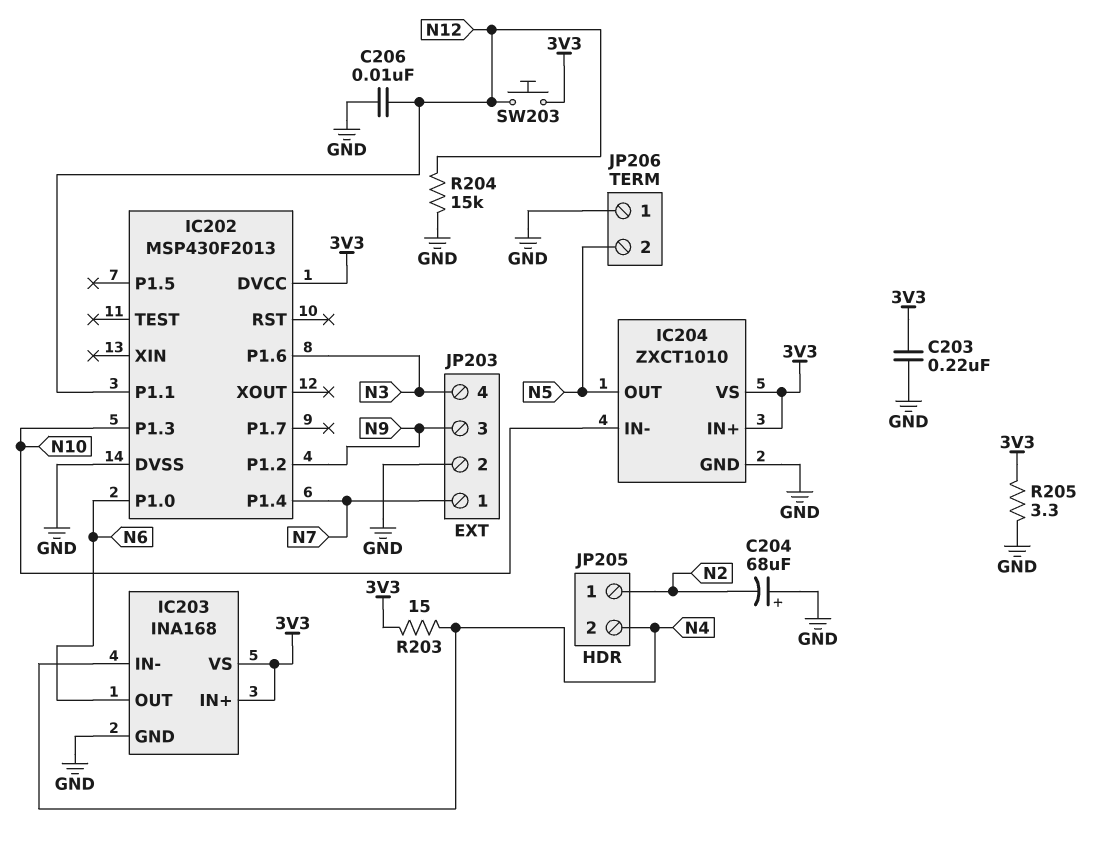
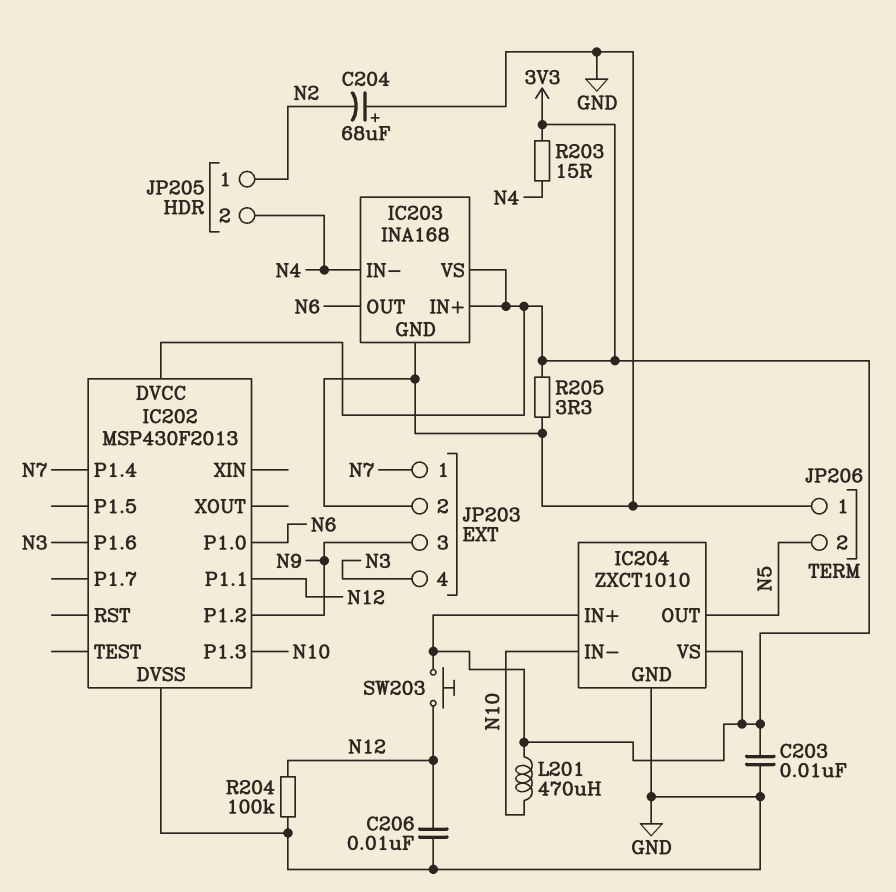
C203: 220nF (3V3, GND) -> 10nF (3V3, GND)
L201: none -> 470uH (3V3, N10)
R204: 15k (GND, N12) -> 100k (GND, N12)

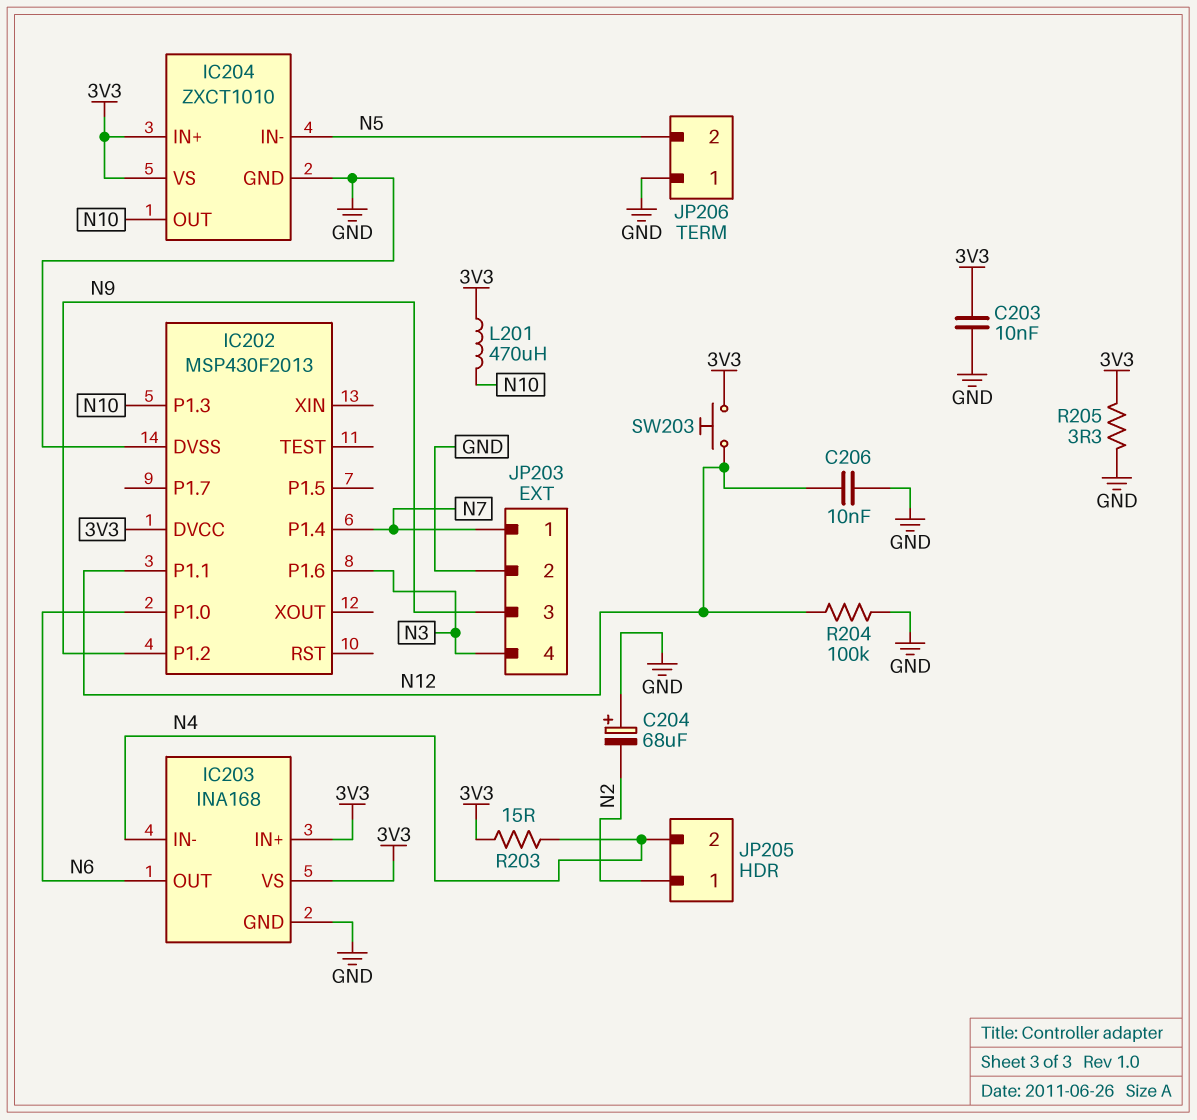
IC204 pin IN-: N10 -> N5
IC204 pin OUT: N5 -> N10

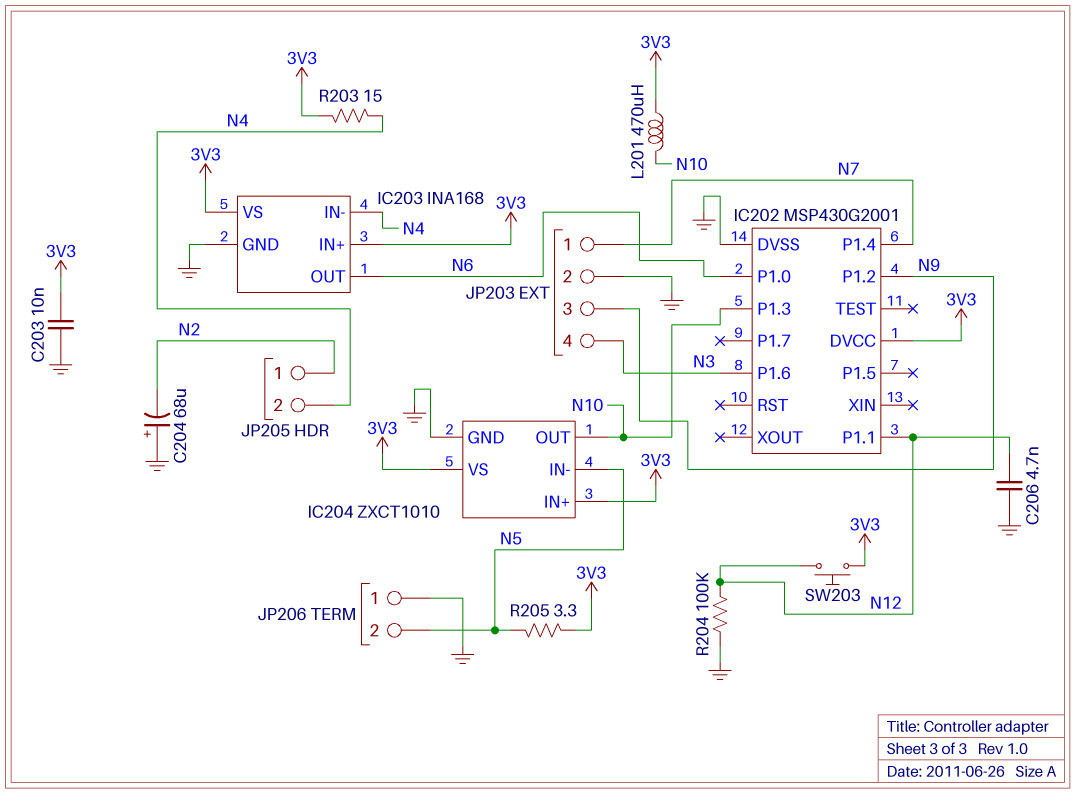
C206: 10nF (GND, N12) -> 4.7nF (GND, N12)
IC202: MSP430F2013 -> MSP430G2001
R205: 3.3 (3V3, GND) -> 3.3 (3V3, N5)

